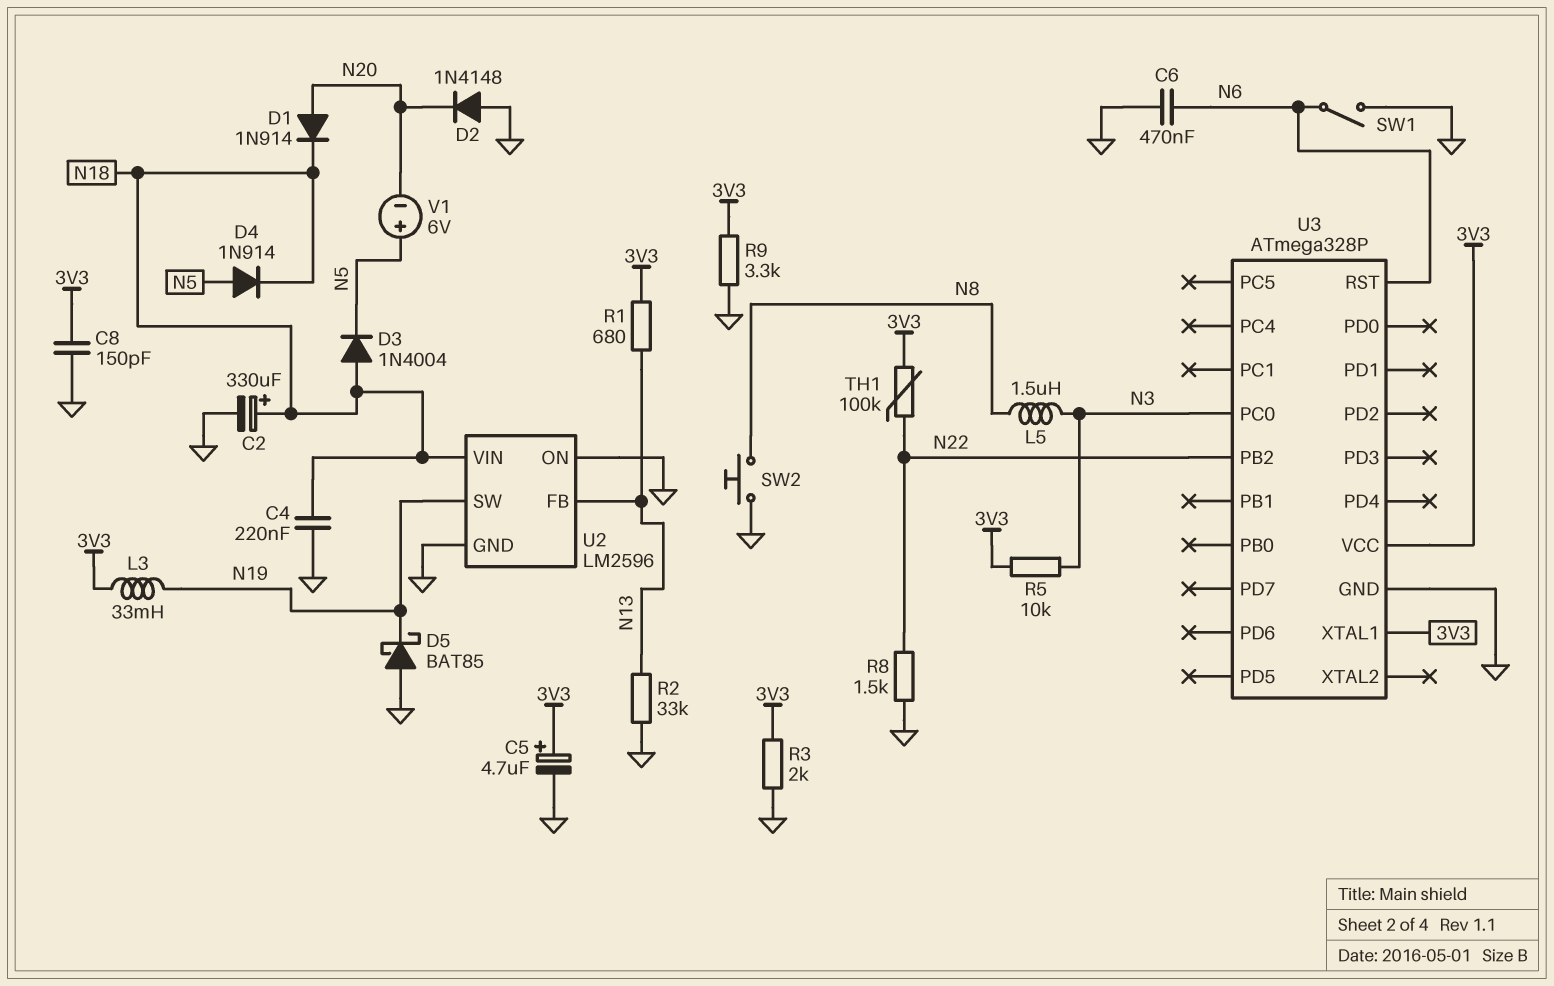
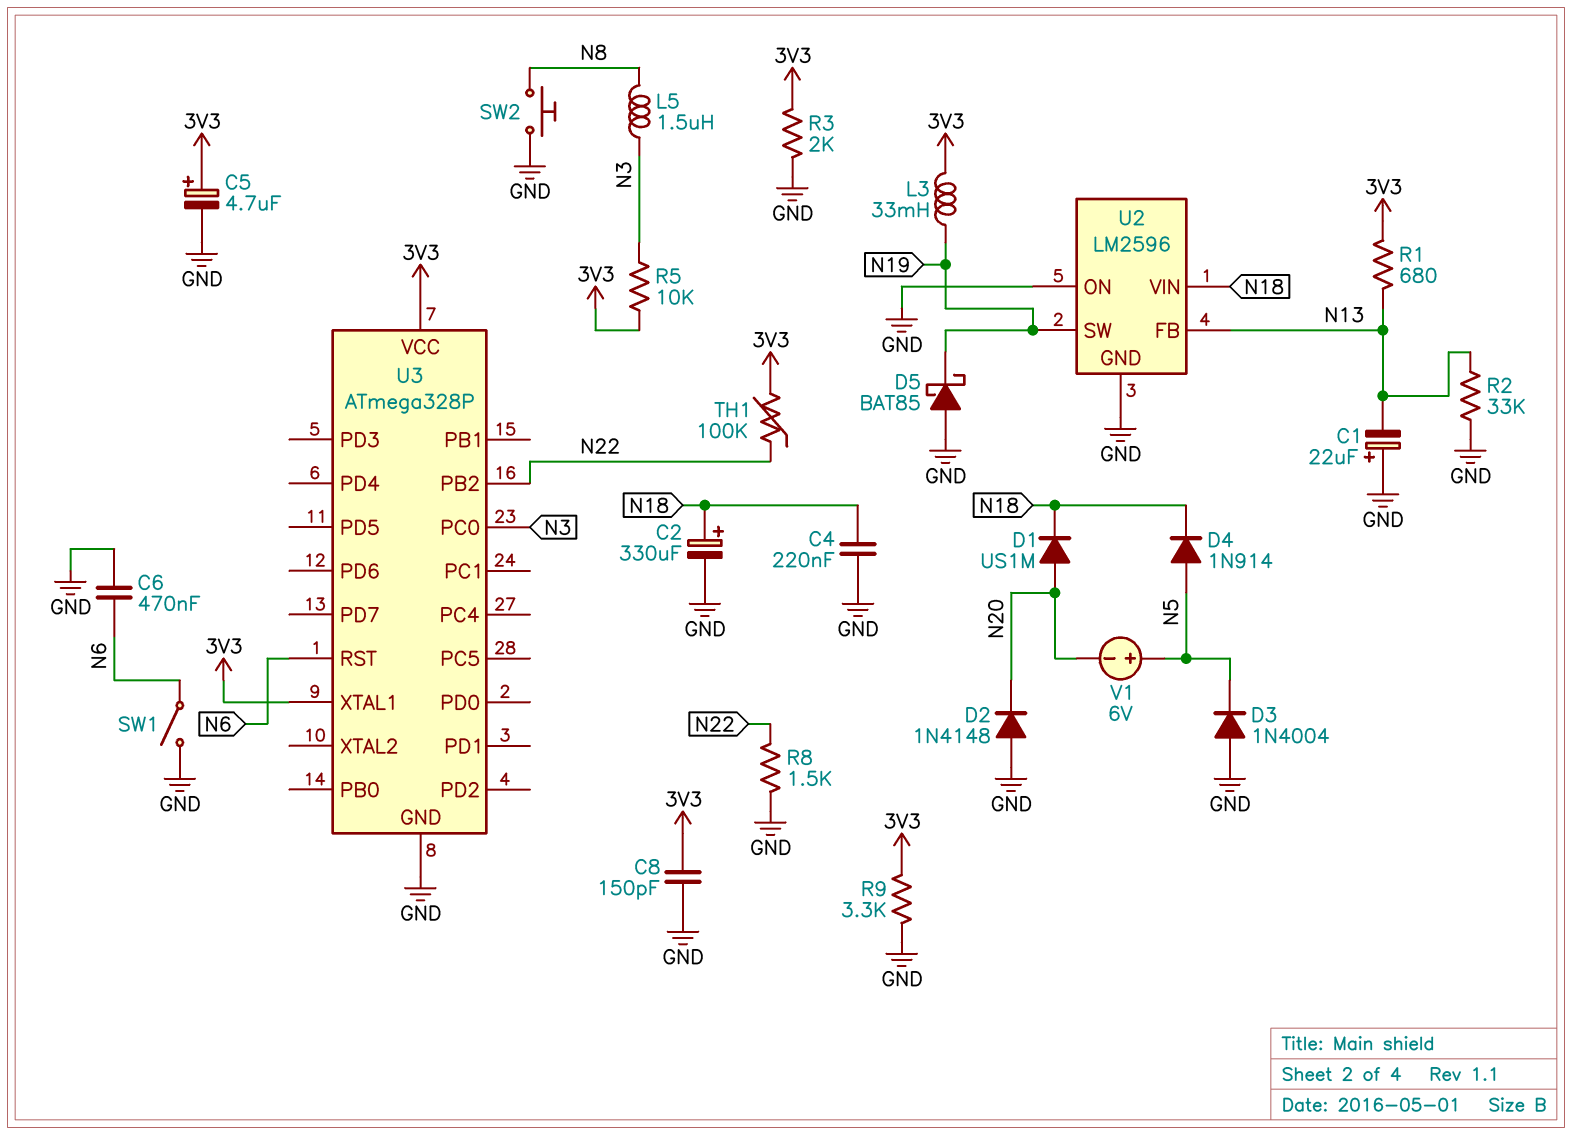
C1: none -> 22uF (plus GND, minus N13)
D1: diode 1N914 (A N20, K N18) -> diode US1M (A N20, K N18)
D3: diode 1N4004 (A N18, K N5) -> diode 1N4004 (A GND, K N5)

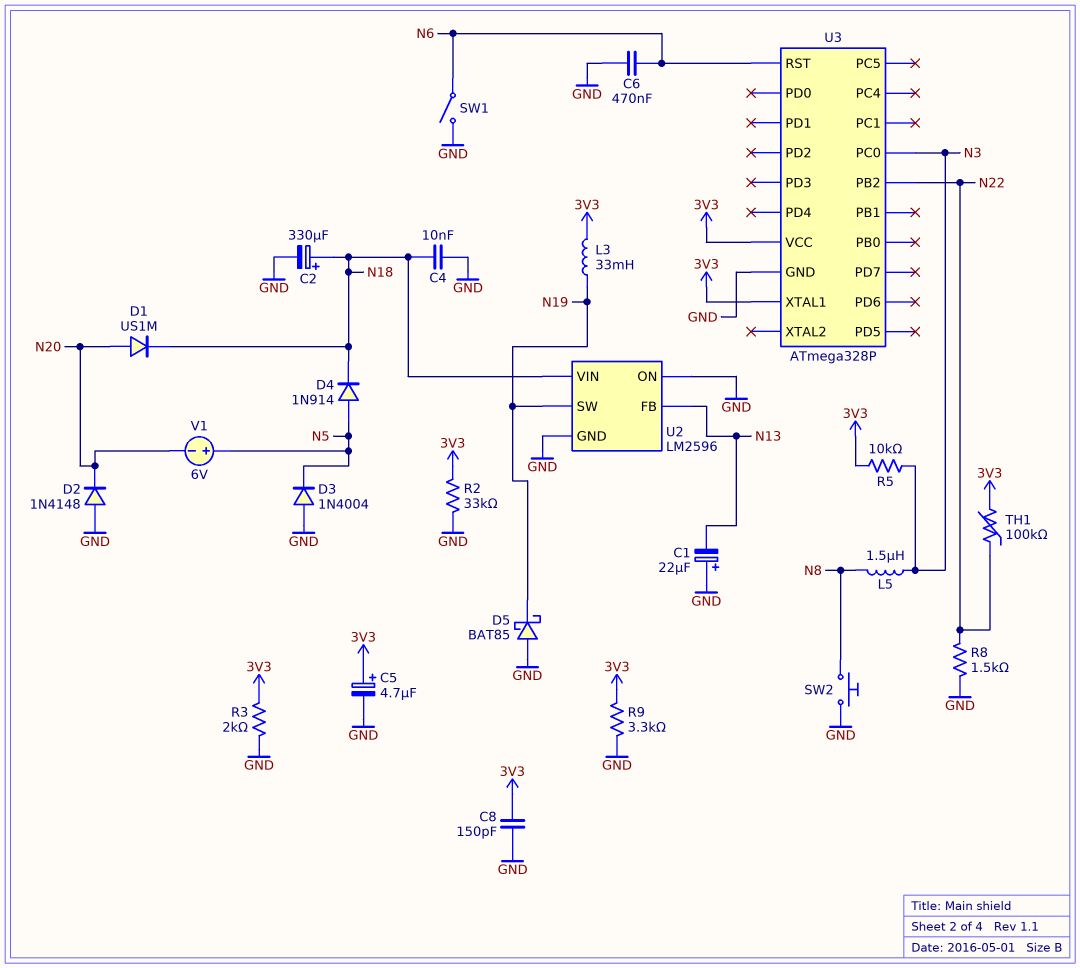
C4: 220nF (GND, N18) -> 10nF (GND, N18)
R1: 680 (3V3, N13) -> none
R2: 33k (GND, N13) -> 33k (3V3, GND)

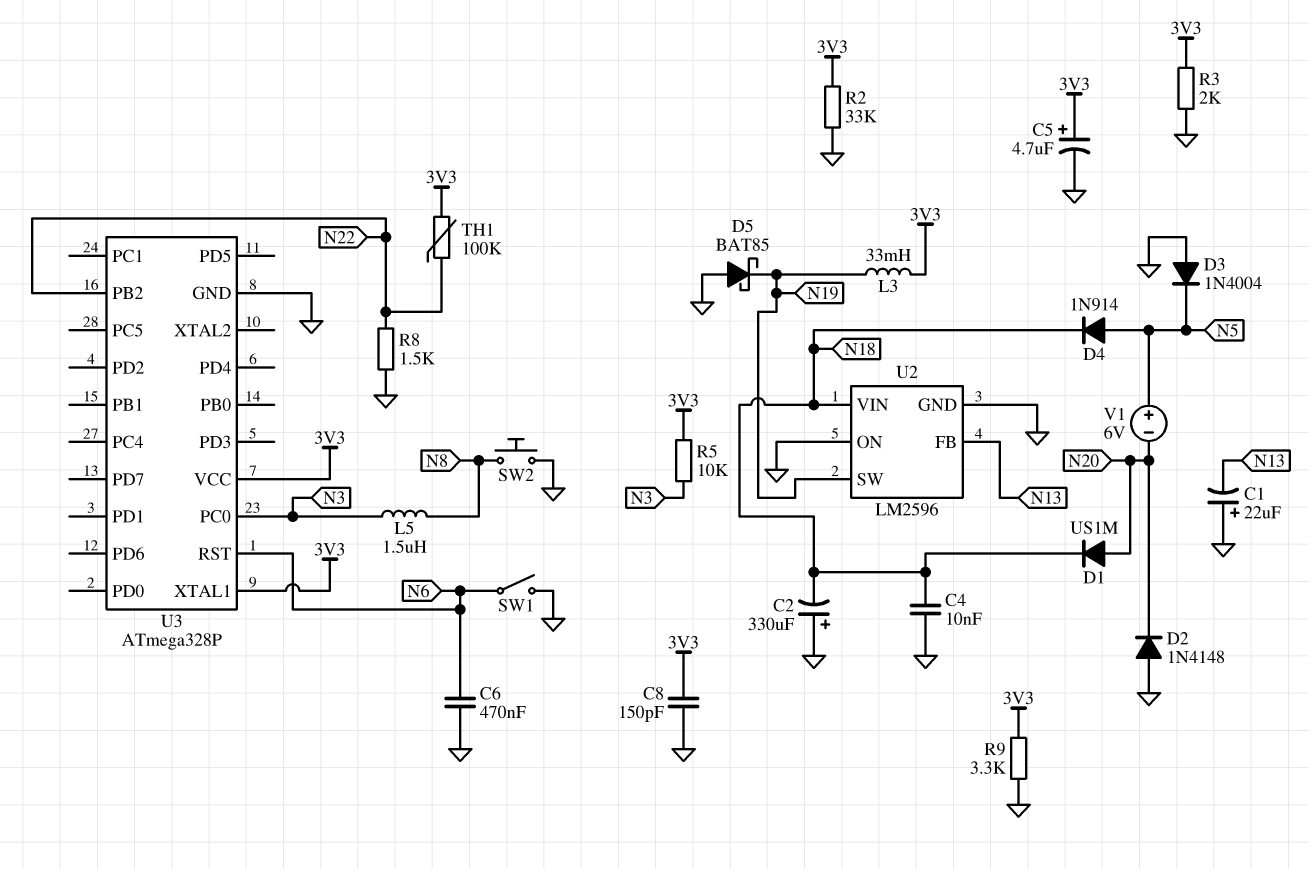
C2: 330uF (plus N18, minus GND) -> 330uF (plus GND, minus N18)

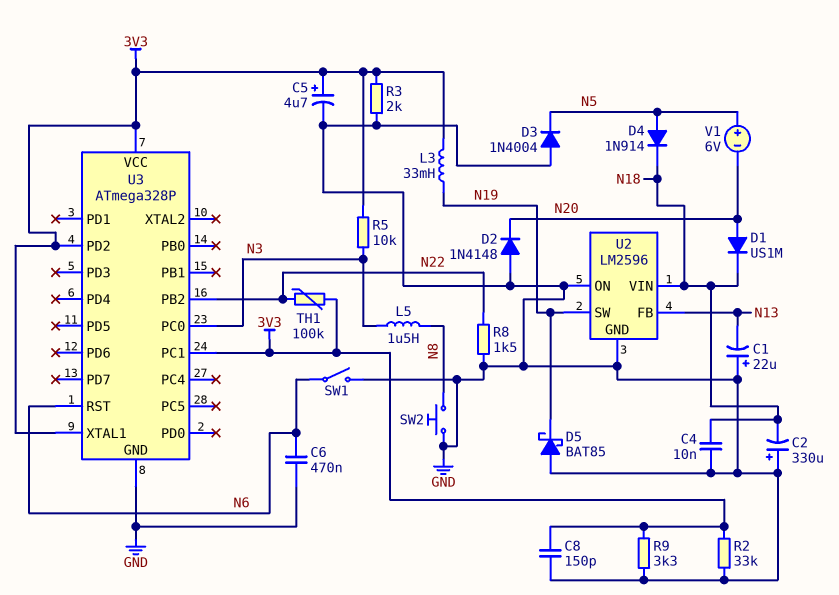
U3 pin PC1: none -> 3V3
U3 pin PD2: none -> 3V3

